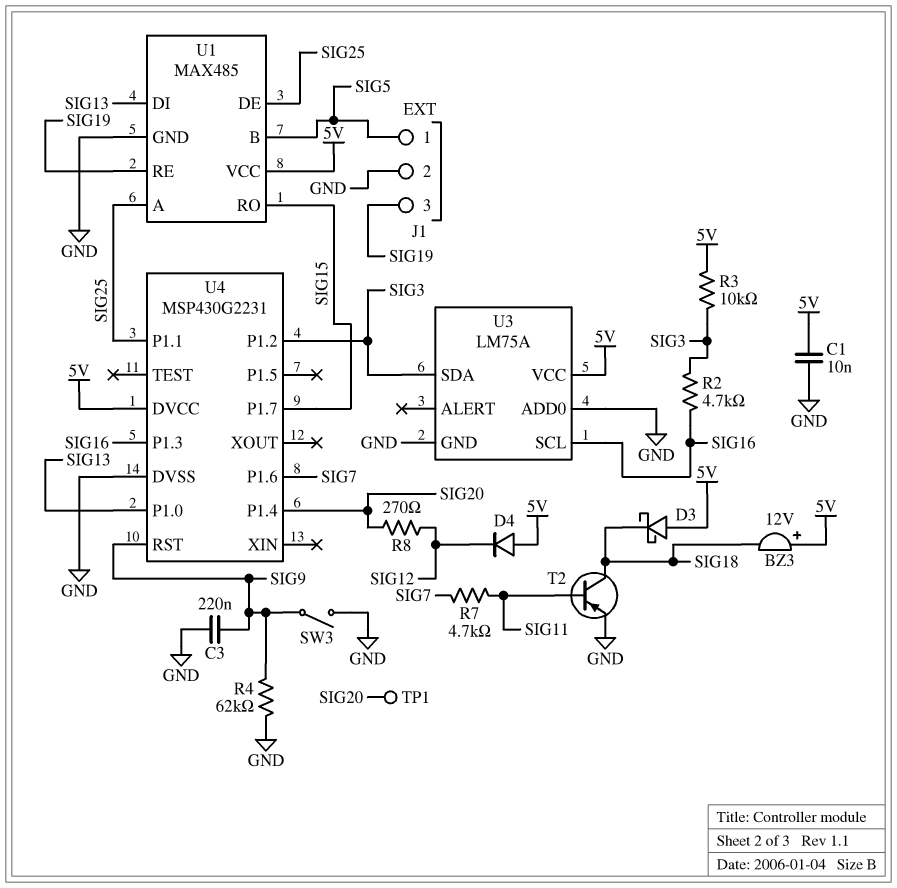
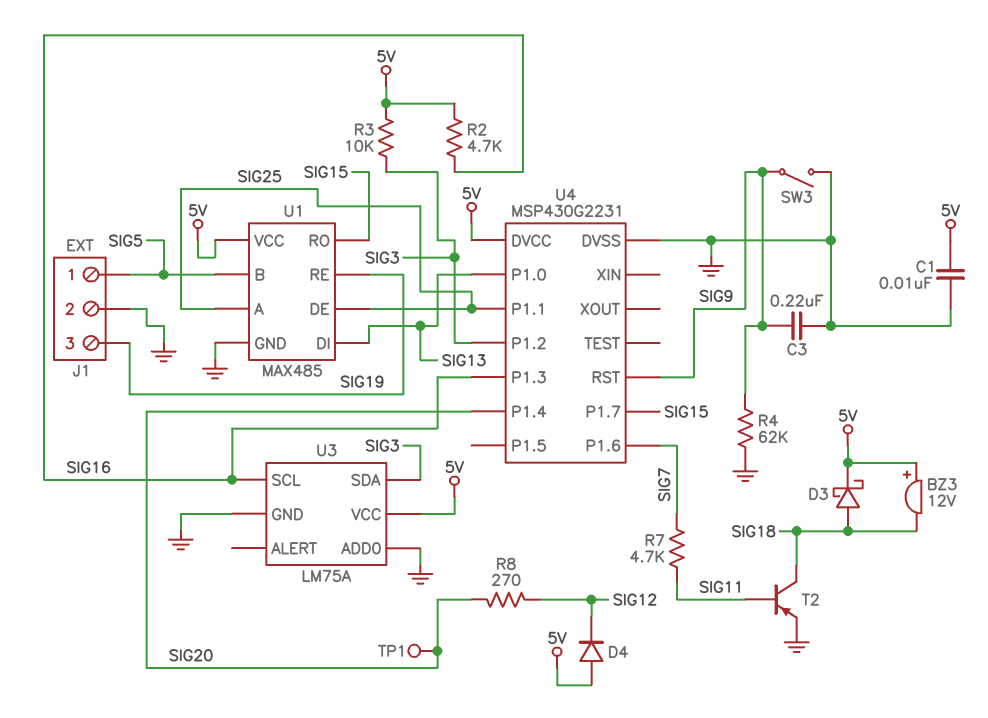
D3: schottky (A 5V, K SIG18) -> schottky (A SIG18, K 5V)
R2: 4.7k (SIG3, SIG16) -> 4.7k (5V, SIG16)

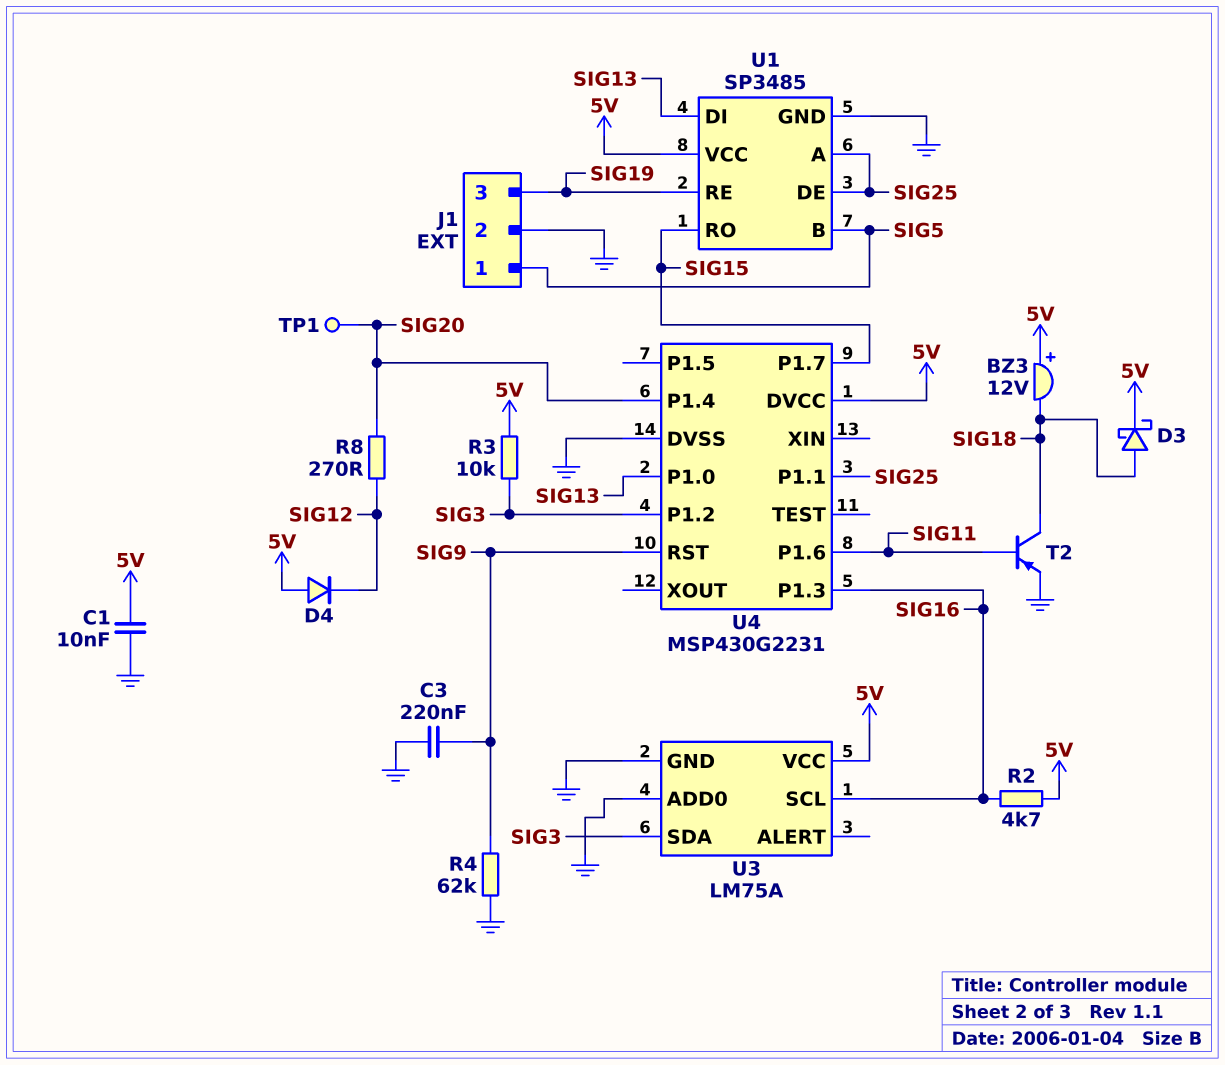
R7: 4.7k (SIG7, SIG11) -> none
SW3: switch (GND, SIG9) -> none
U1: MAX485 -> SP3485
U4 pin P1.6: SIG7 -> SIG11

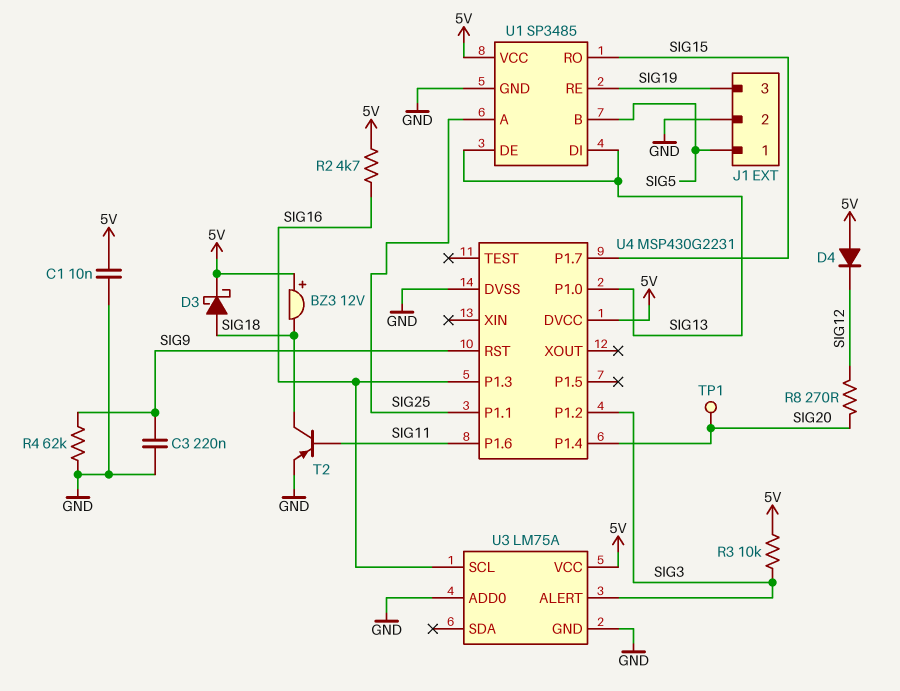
U1 pin DE: SIG25 -> SIG13
U3 pin ALERT: none -> SIG3
U3 pin SDA: SIG3 -> none

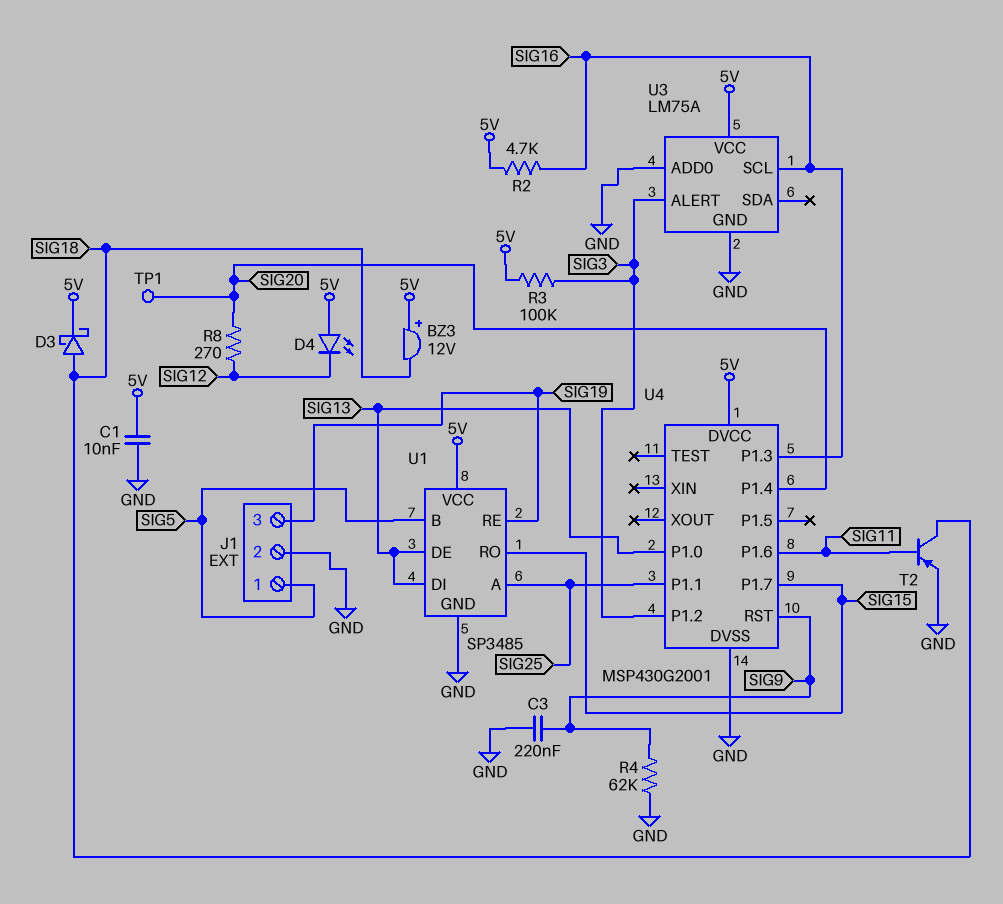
D4: diode (A 5V, K SIG12) -> LED (A 5V, K SIG12)
R3: 10k (5V, SIG3) -> 100k (5V, SIG3)
U4: MSP430G2231 -> MSP430G2001

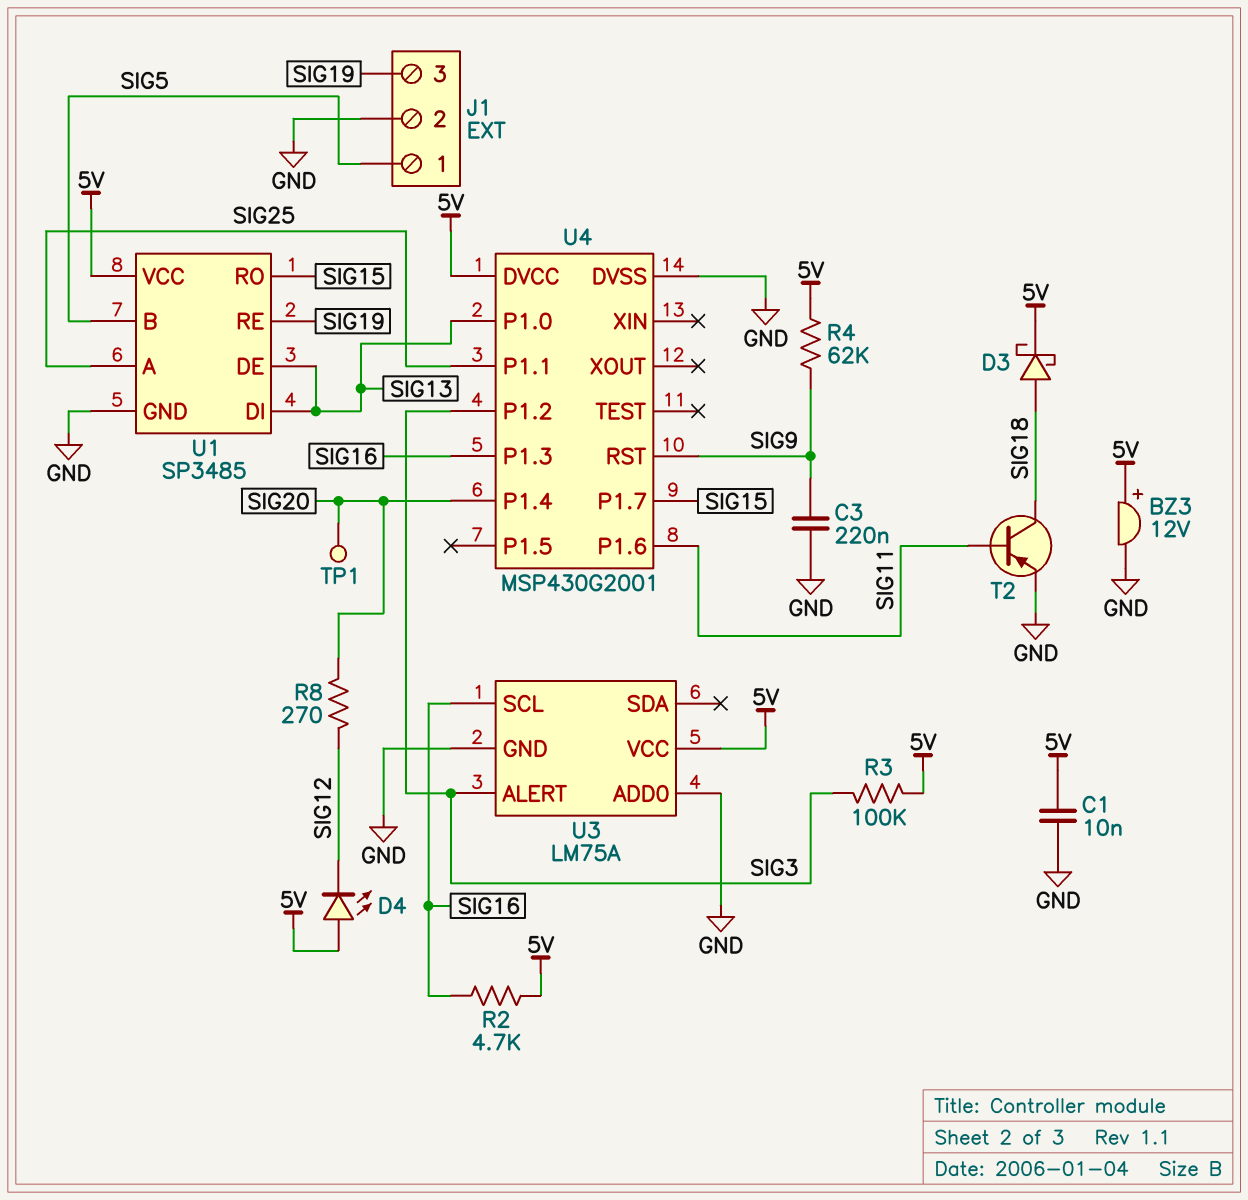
BZ3: buzzer 12V (plus 5V, minus SIG18) -> buzzer 12V (plus 5V, minus GND)
R4: 62k (GND, SIG9) -> 62k (5V, SIG9)

